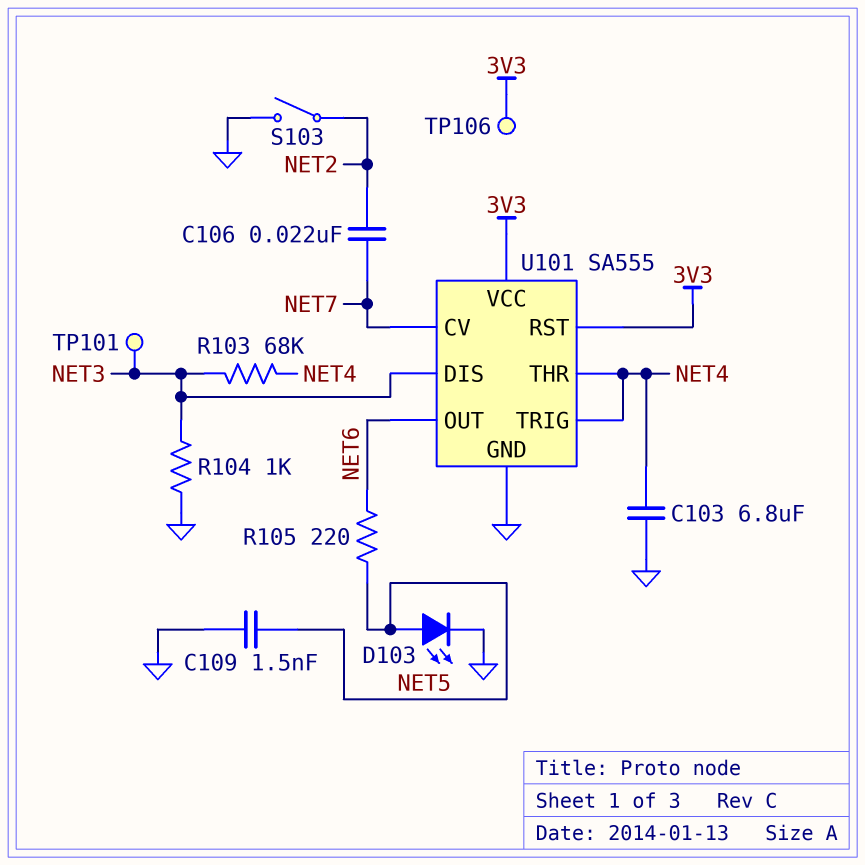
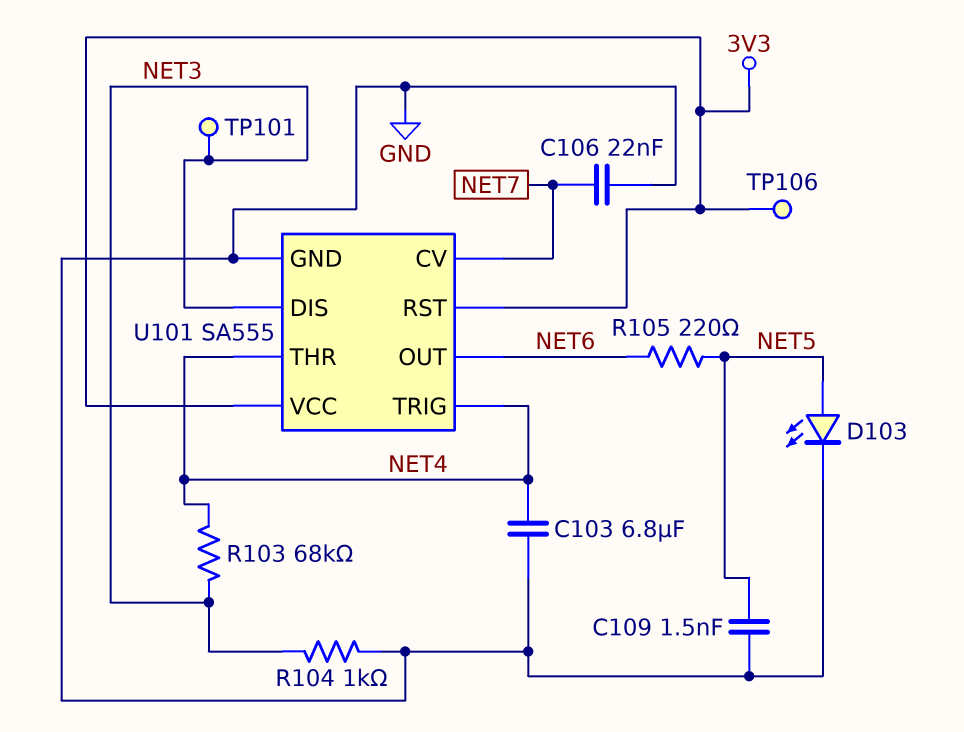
C106: 22nF (NET2, NET7) -> 22nF (GND, NET7)
S103: switch (GND, NET2) -> none

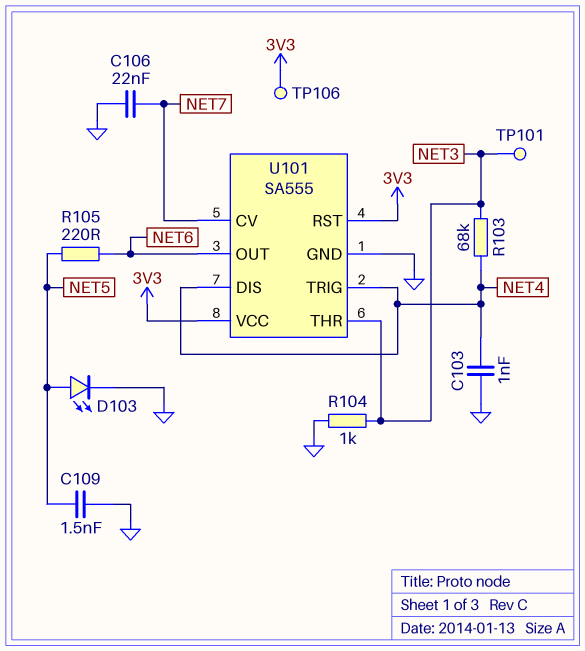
C103: 6.8uF (GND, NET4) -> 1nF (GND, NET4)
U101 pin DIS: NET3 -> NET4
U101 pin THR: NET4 -> NET3

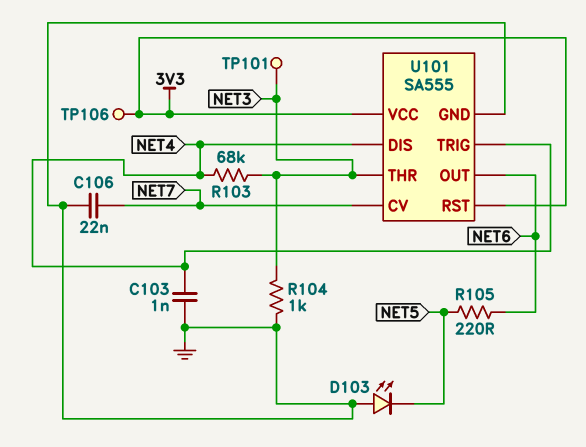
C109: 1.5nF (GND, NET5) -> none
D103: LED (A NET5, K GND) -> LED (A GND, K NET5)

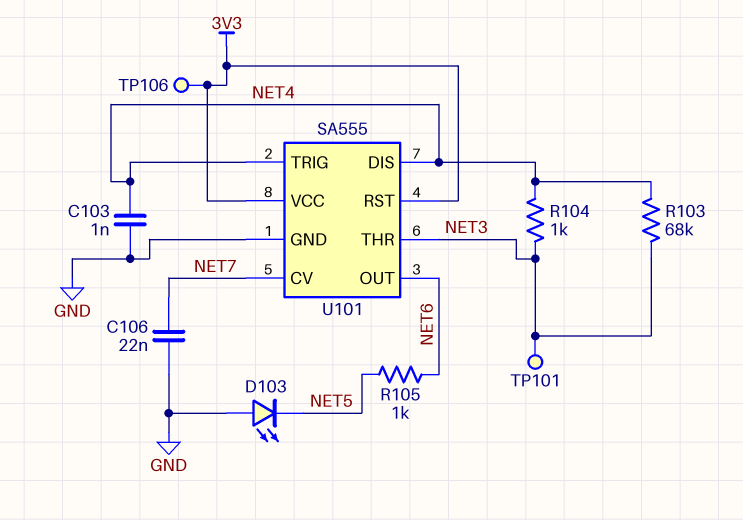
R104: 1k (GND, NET3) -> 1k (NET3, NET4)
R105: 220 (NET5, NET6) -> 1k (NET5, NET6)

